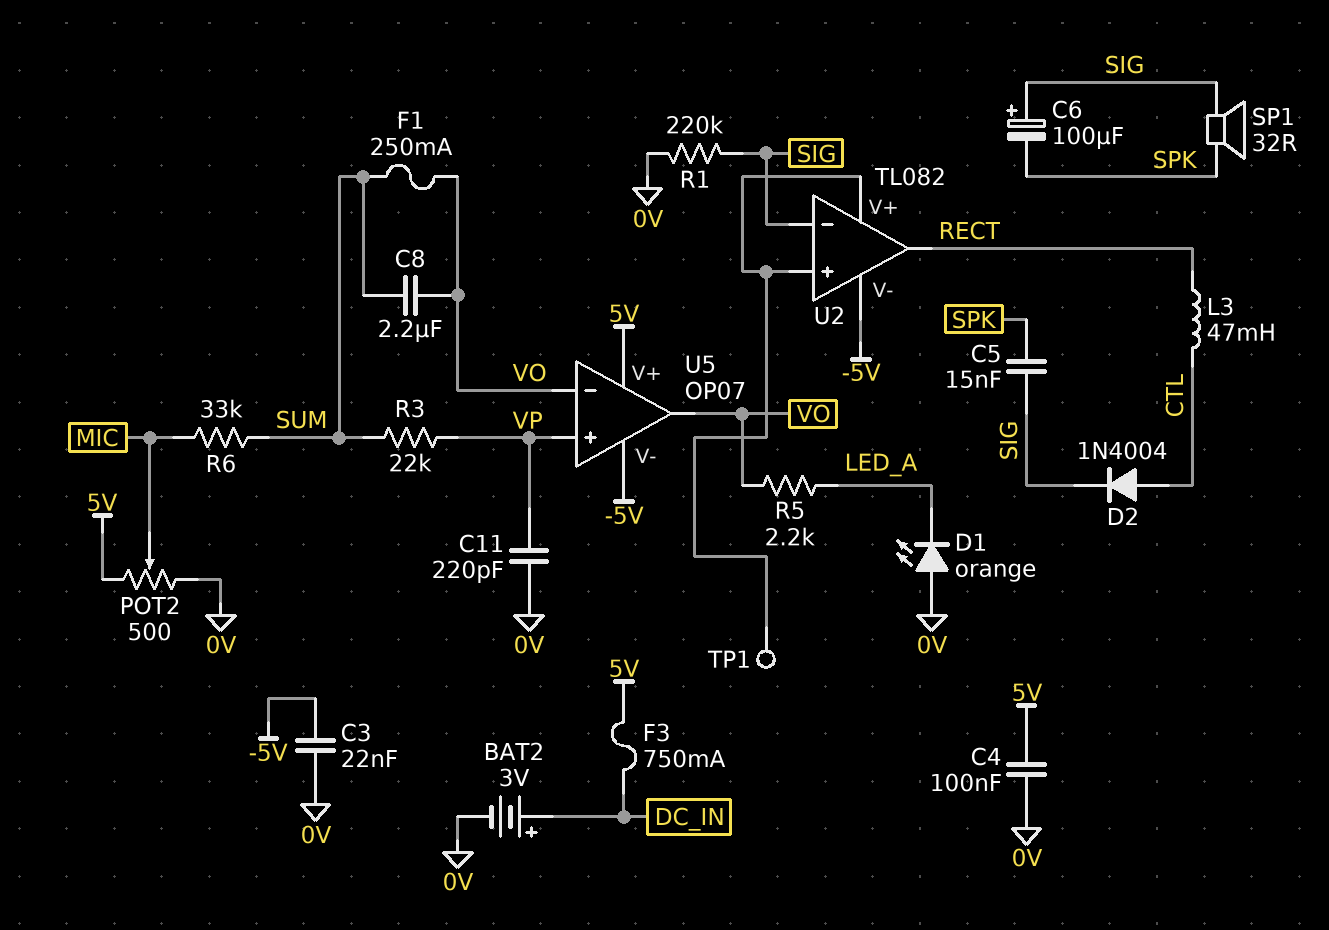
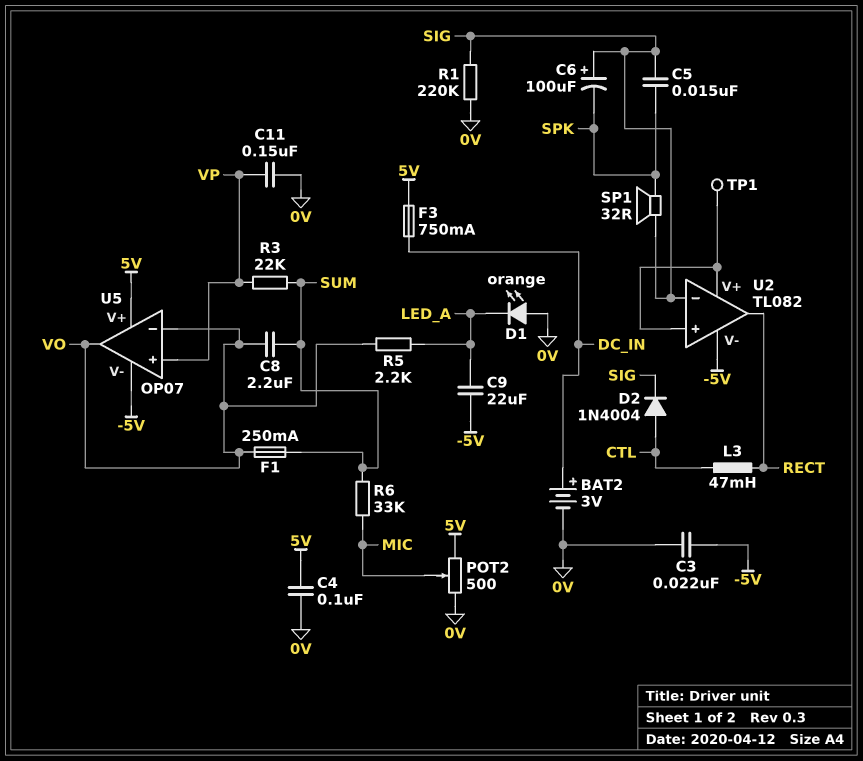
C9: none -> 22uF (-5V, LED_A)
C11: 220pF (0V, VP) -> 150nF (0V, VP)

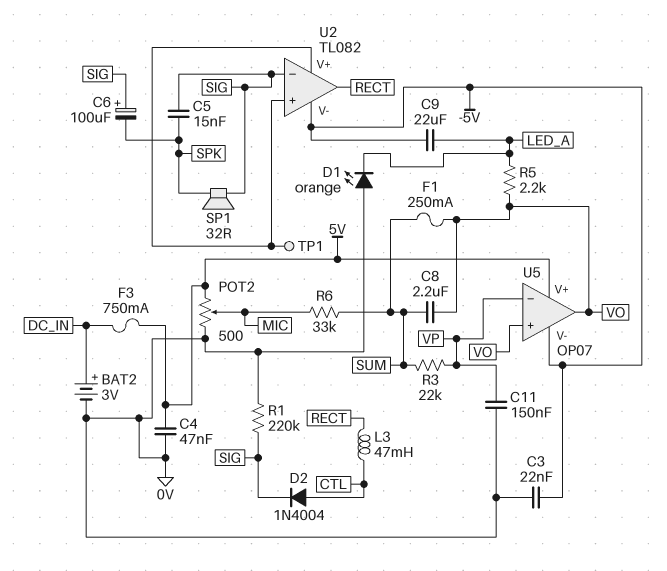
C4: 100nF (0V, 5V) -> 47nF (0V, 5V)
U5 pin in+: VP -> VO
U5 pin in-: VO -> VP

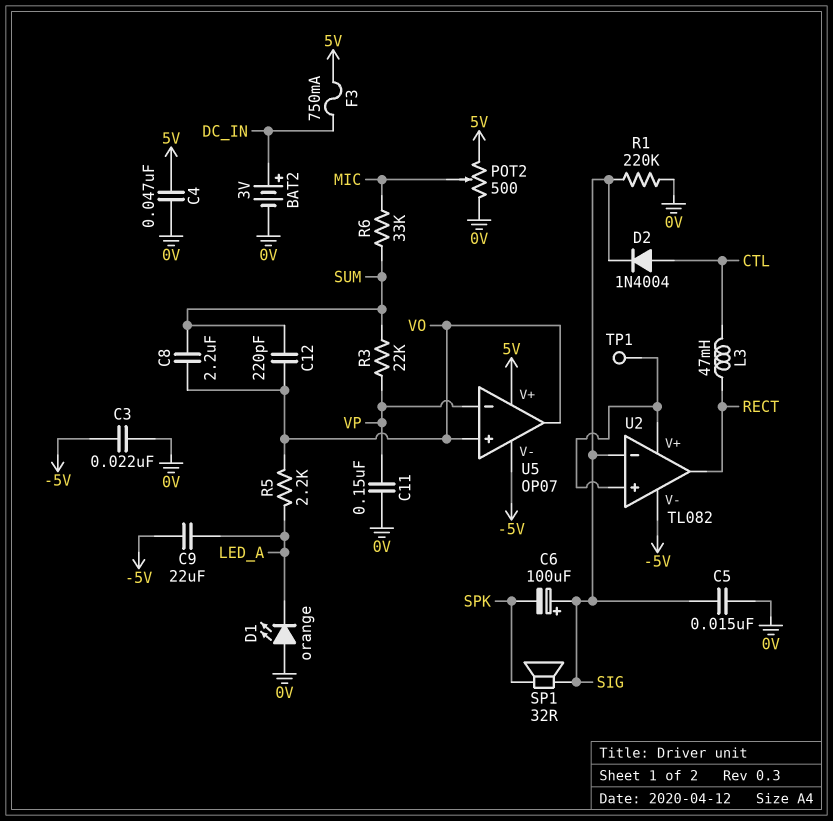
C5: 15nF (SIG, SPK) -> 15nF (0V, SIG)
C12: none -> 220pF (SUM, VO)
F1: 250mA (SUM, VO) -> none

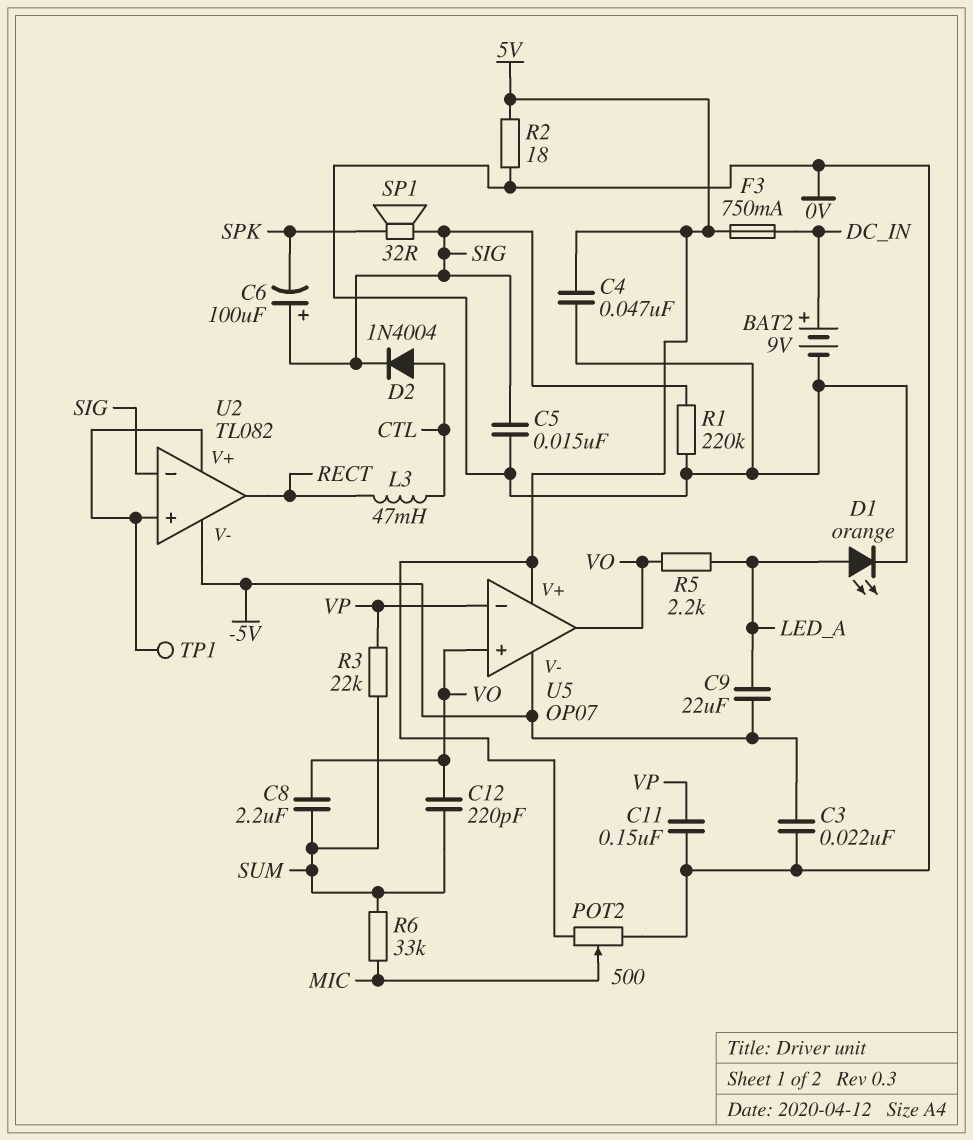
BAT2: 3V (plus DC_IN, minus 0V) -> 9V (plus DC_IN, minus 0V)
D1: LED orange (A 0V, K LED_A) -> LED orange (A LED_A, K 0V)
R2: none -> 18 (0V, 5V)

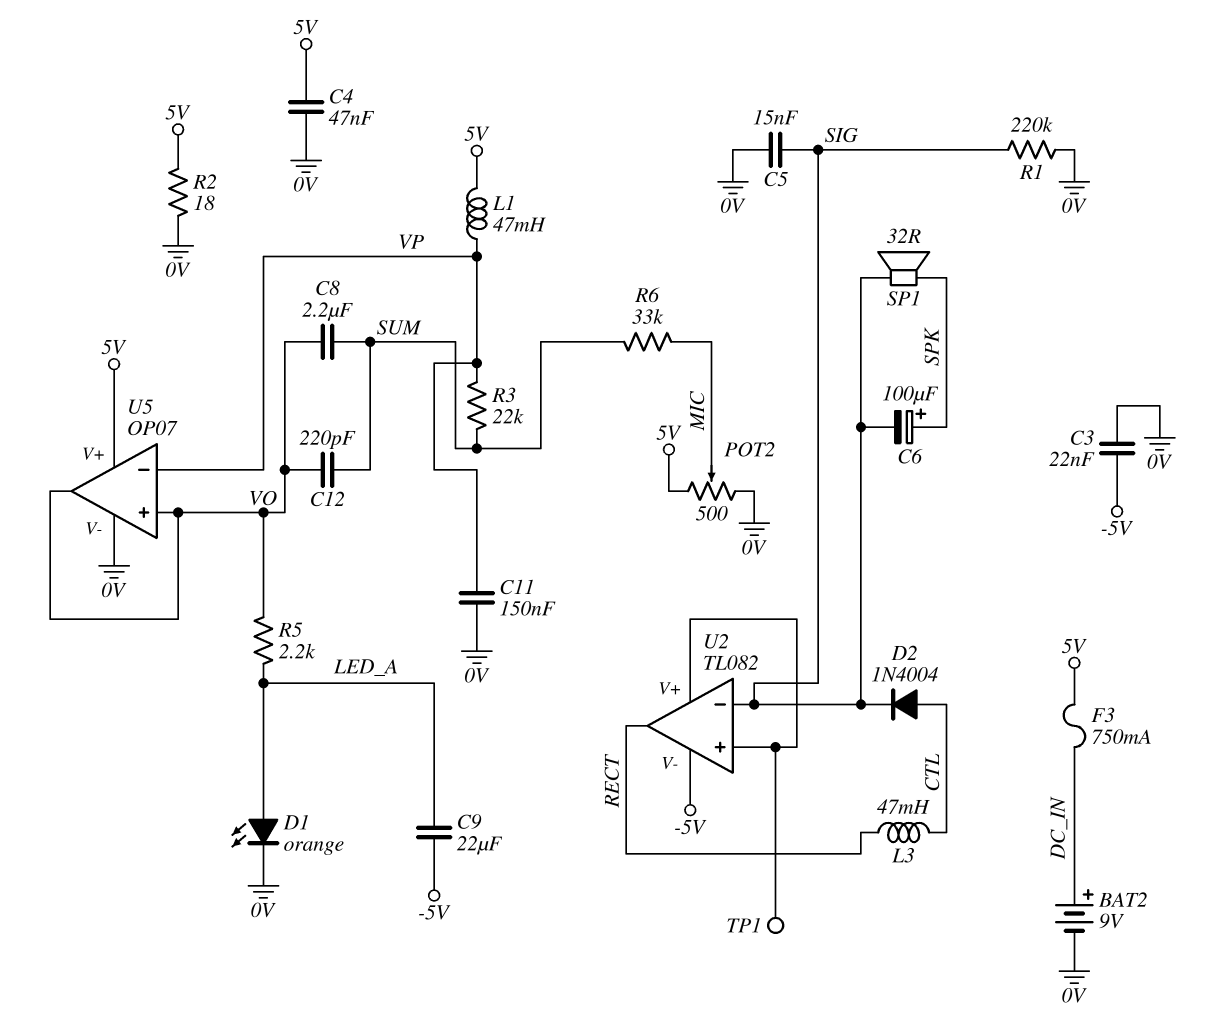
C6: 100uF (plus SIG, minus SPK) -> 100uF (plus SPK, minus SIG)
L1: none -> 47mH (5V, VP)
U5 pin V-: -5V -> 0V

